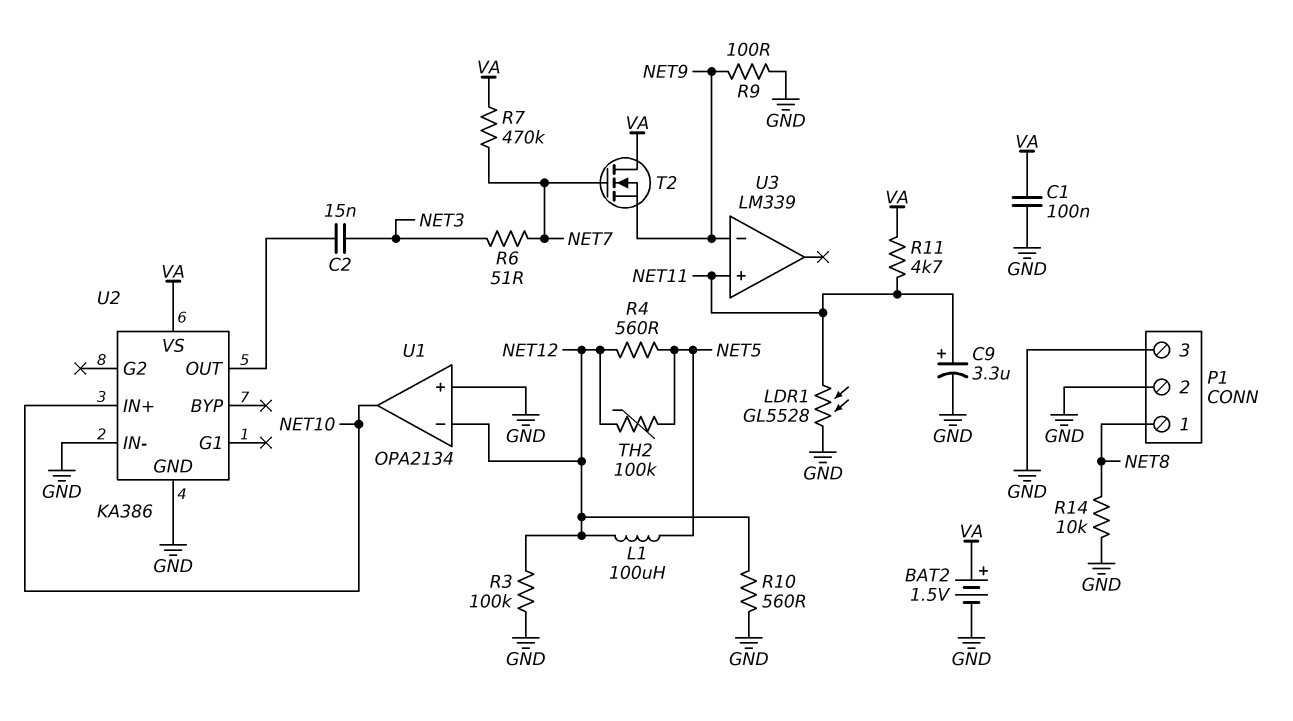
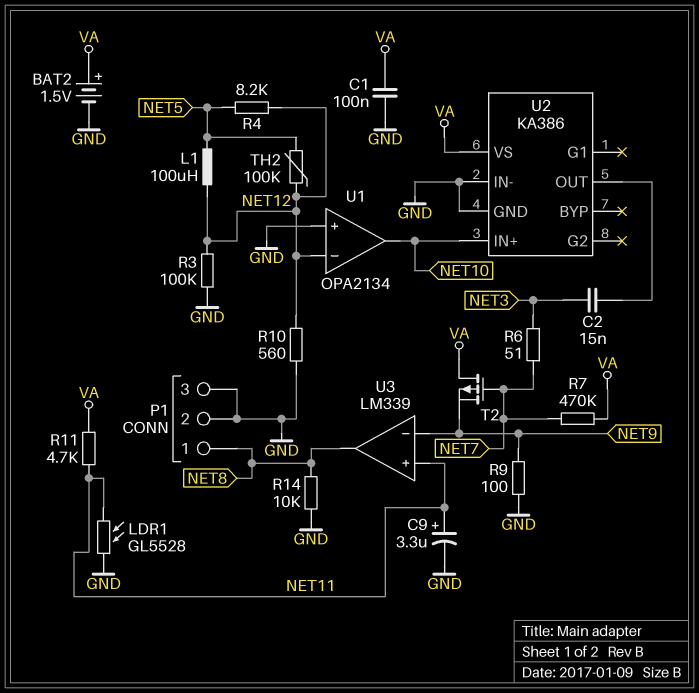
R4: 560 (NET5, NET12) -> 8.2k (NET5, NET12)
T2: NMOS (G NET7, D VA, S NET9) -> PMOS (G NET7, D VA, S NET9)
U3 pin out: none -> NET8

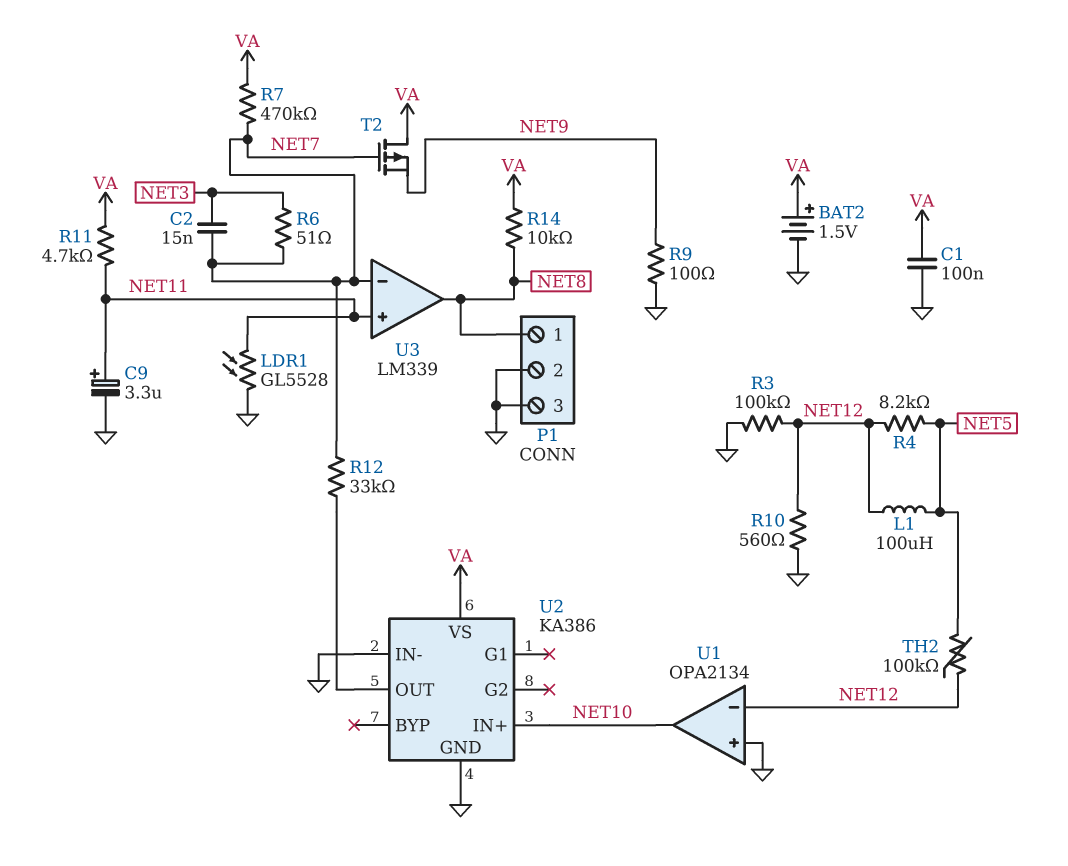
C2: 15nF (NET3, U2/OUT) -> 15nF (NET3, NET7)
R12: none -> 33k (NET7, U2/OUT)
R14: 10k (GND, NET8) -> 10k (NET8, VA)
U3 pin in-: NET9 -> NET7

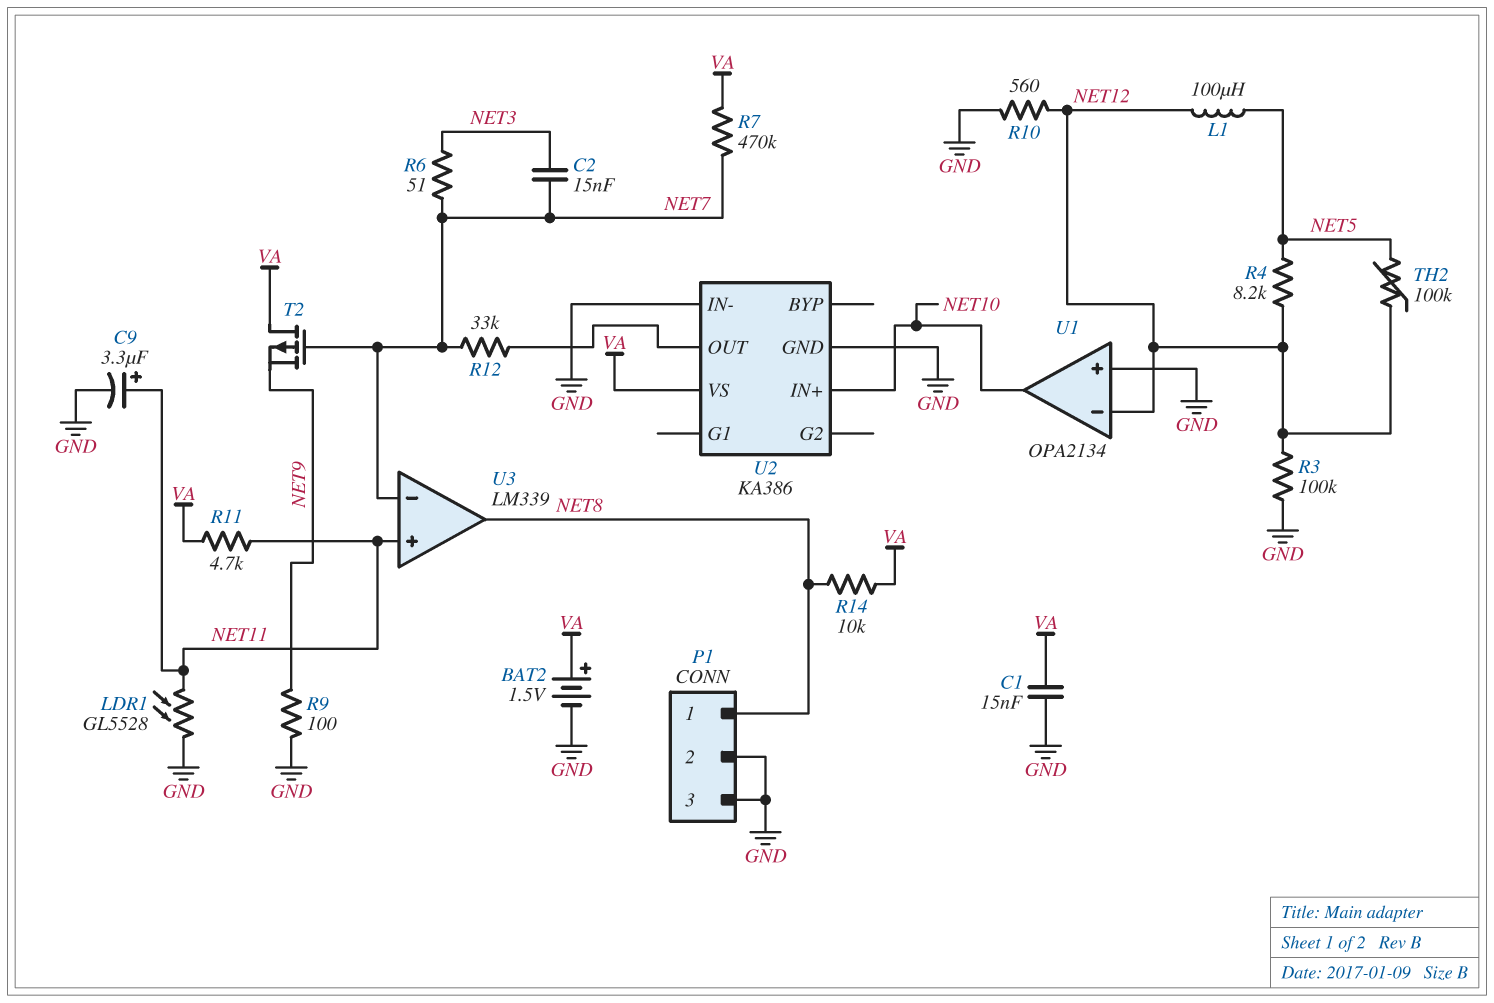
C1: 100nF (GND, VA) -> 15nF (GND, VA)

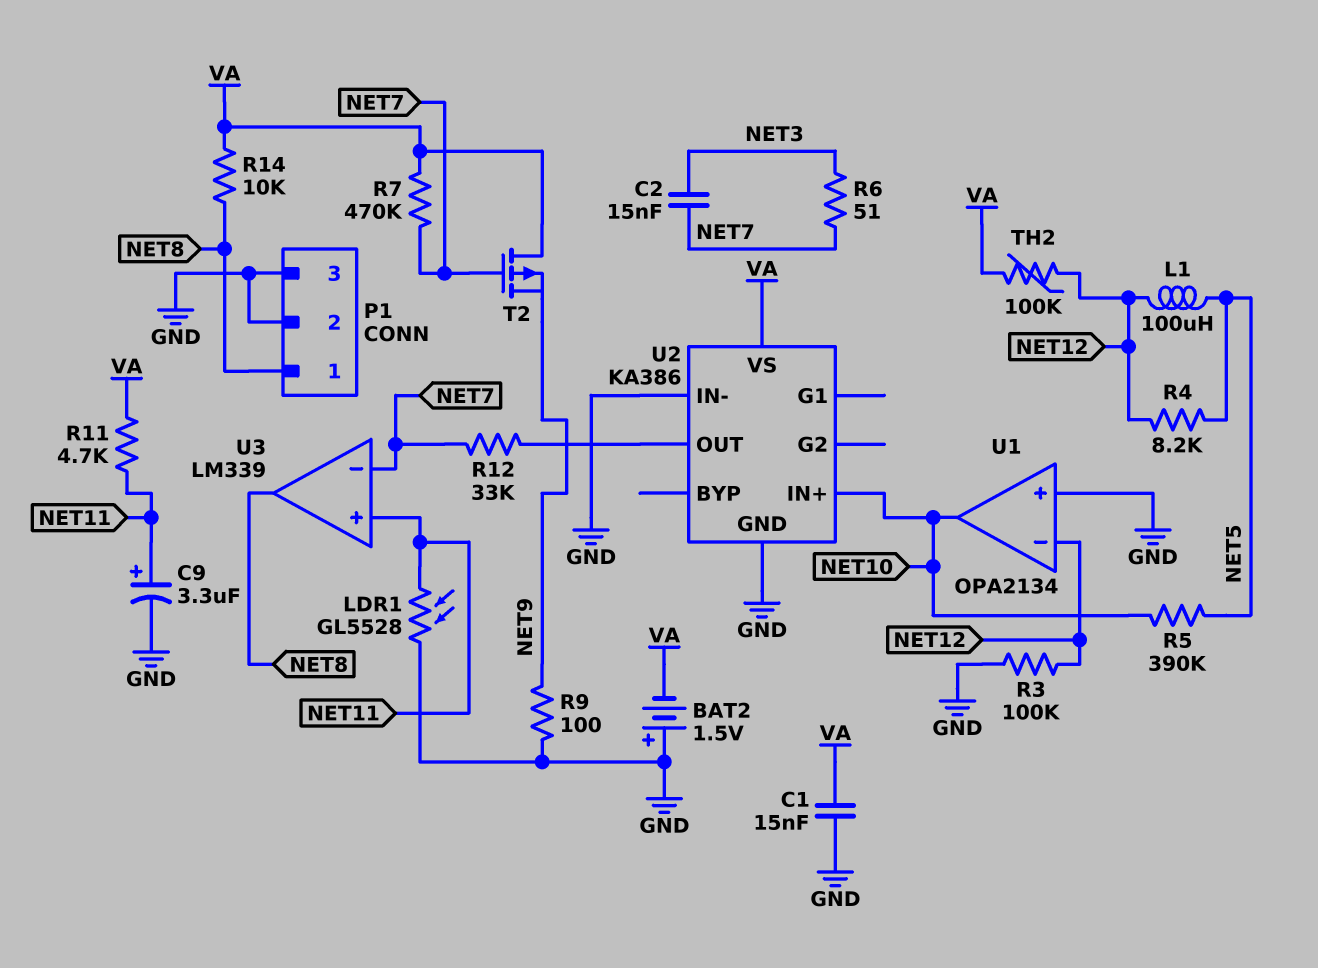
BAT2: 1.5V (plus VA, minus GND) -> 1.5V (plus GND, minus VA)
R5: none -> 390k (NET5, NET10)
R10: 560 (GND, NET12) -> none
TH2: 100k (NET5, NET12) -> 100k (NET12, VA)

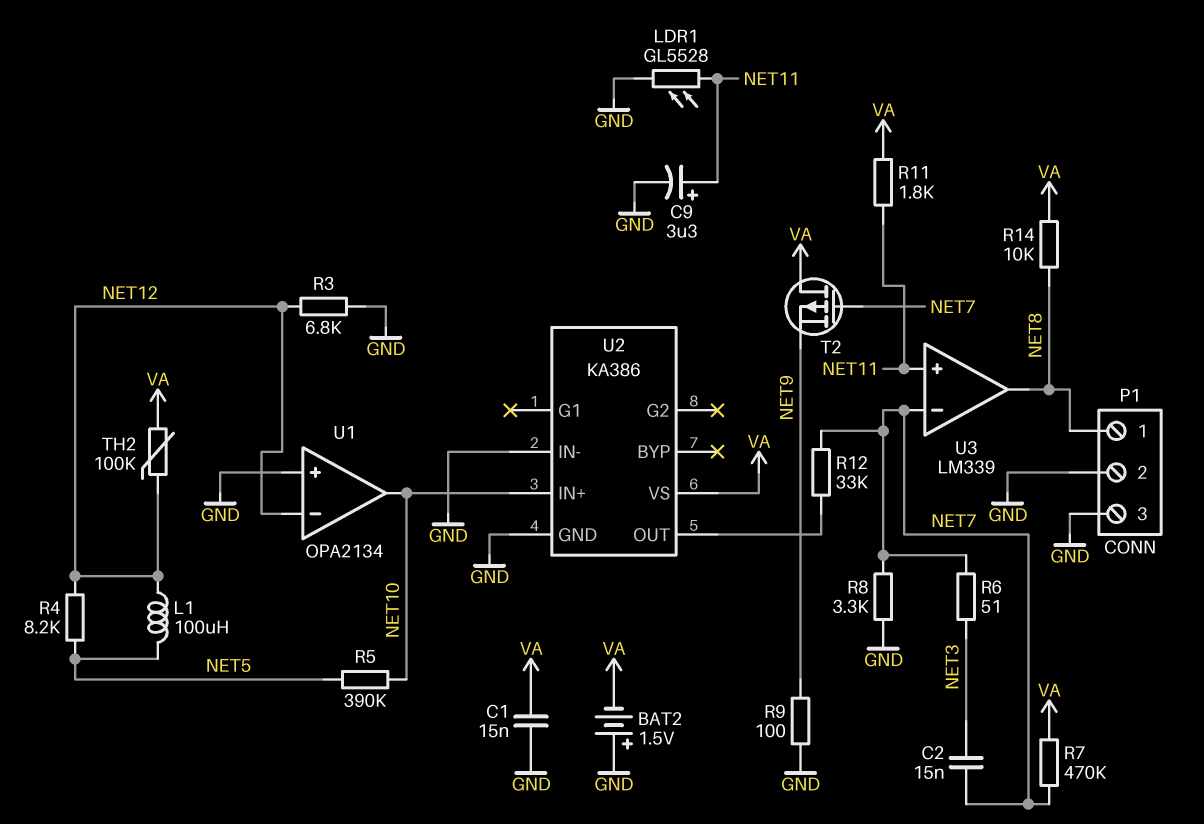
R3: 100k (GND, NET12) -> 6.8k (GND, NET12)
R8: none -> 3.3k (GND, NET7)
R11: 4.7k (NET11, VA) -> 1.8k (NET11, VA)

